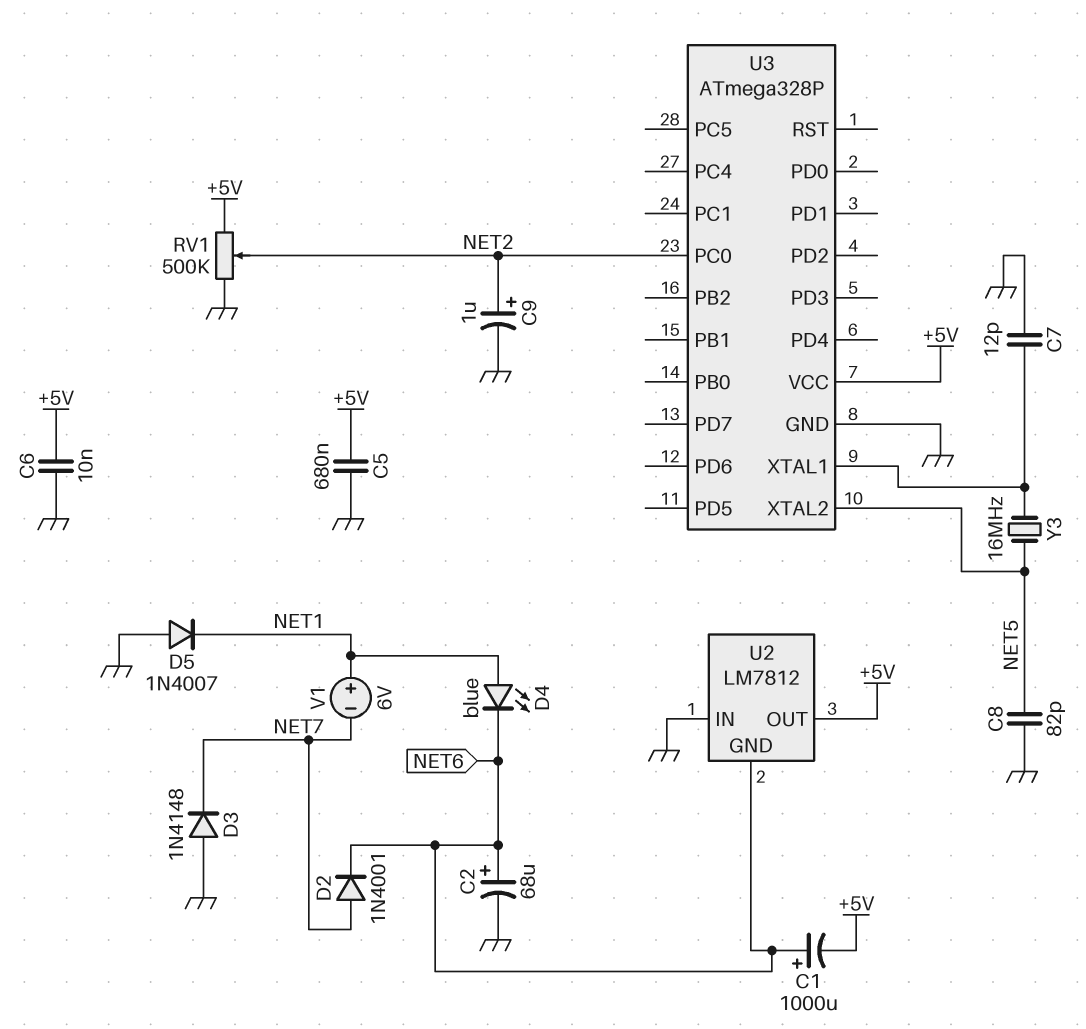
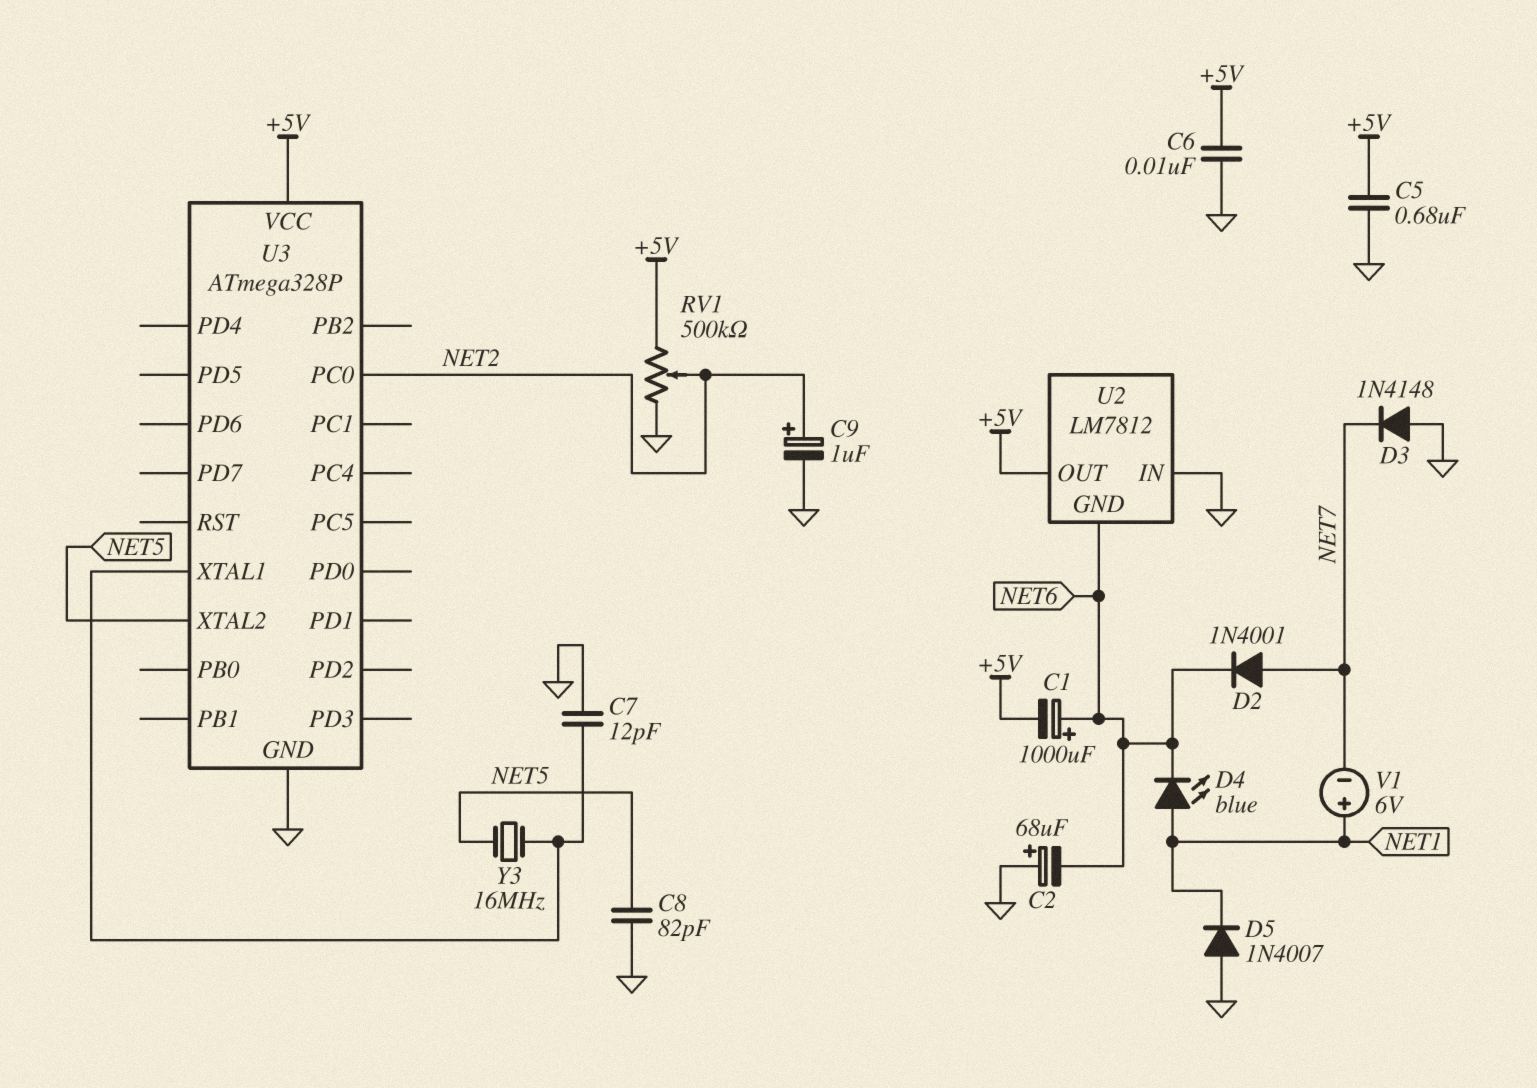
C2: 68uF (plus NET6, minus GND) -> 68uF (plus GND, minus NET6)

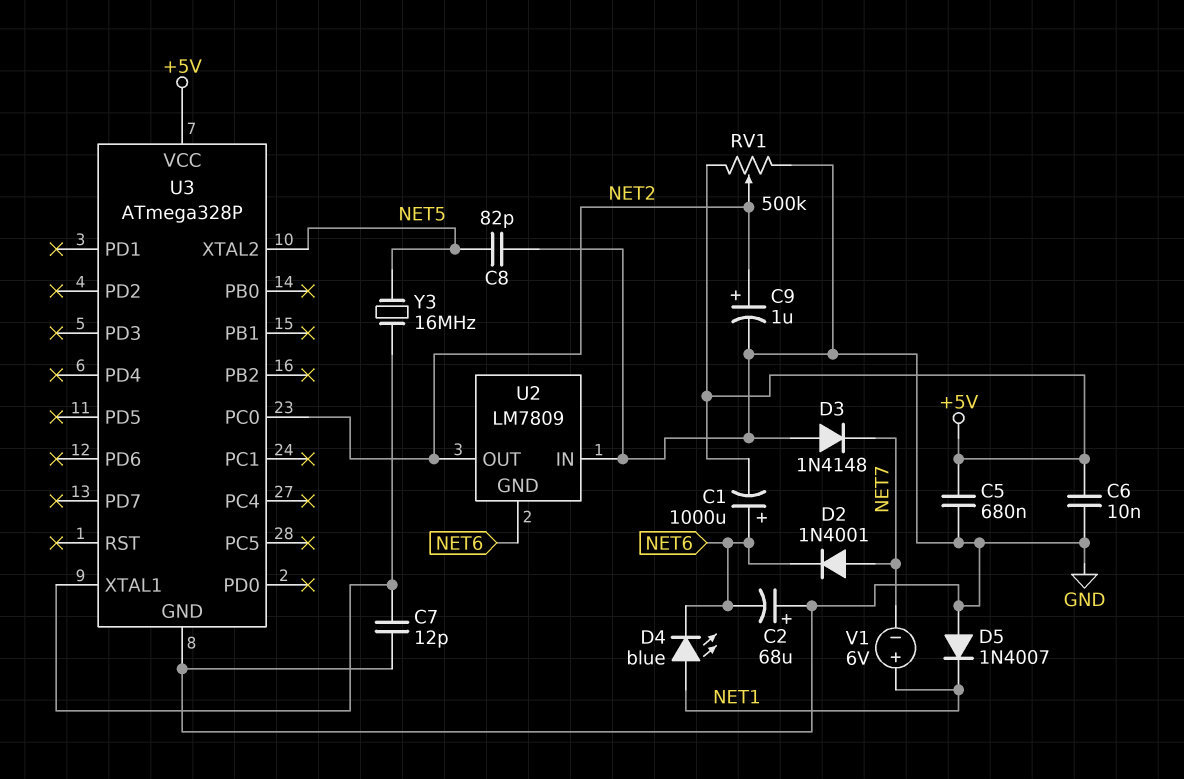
U2: LM7812 -> LM7809
U2 pin OUT: +5V -> NET2

